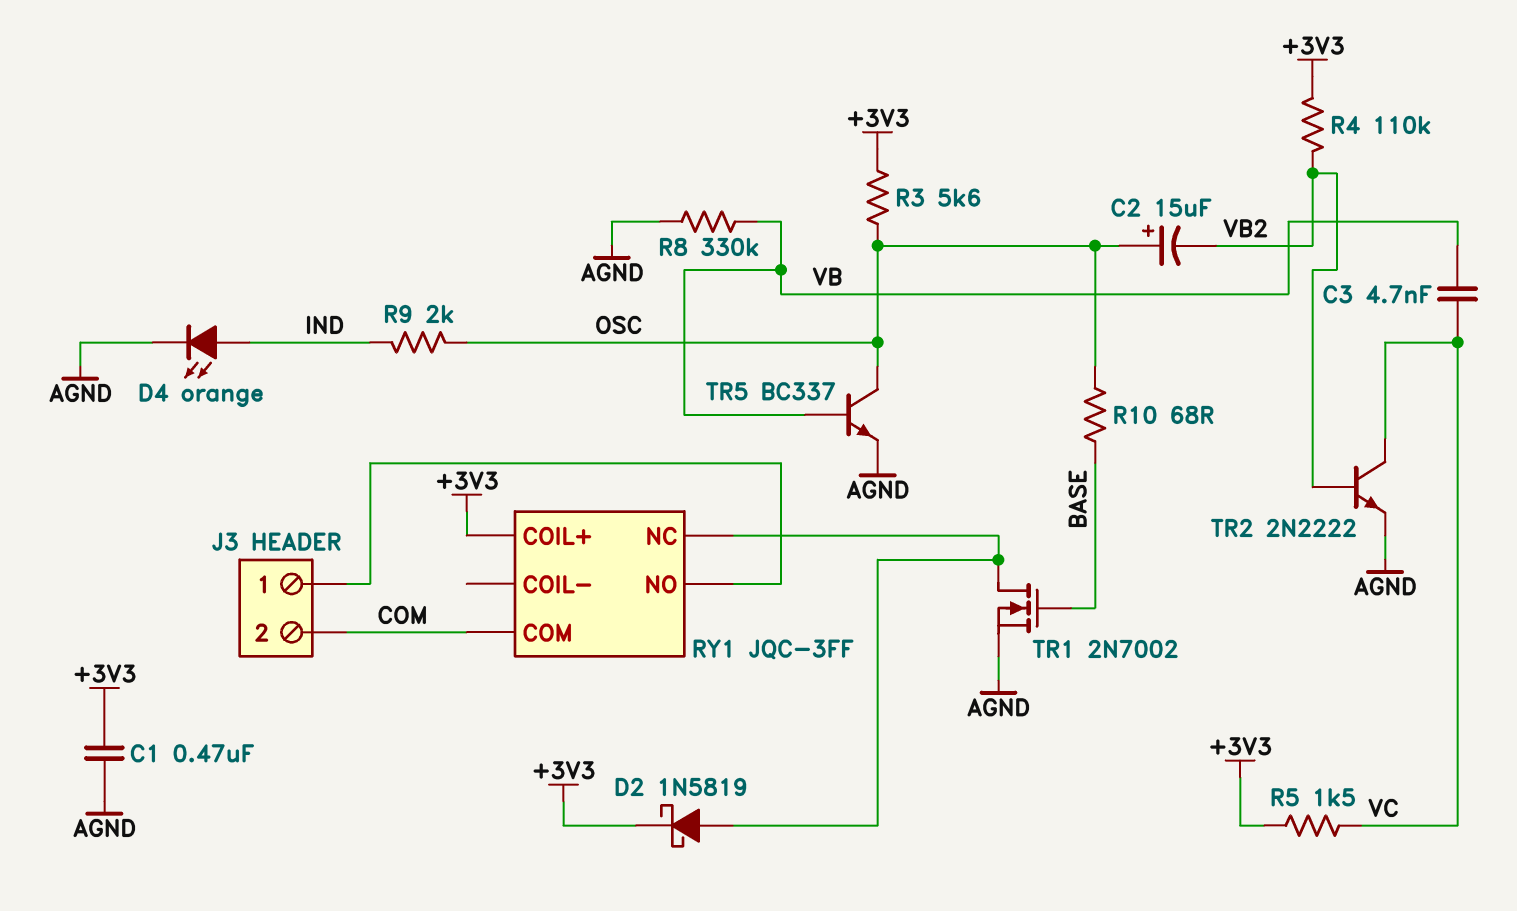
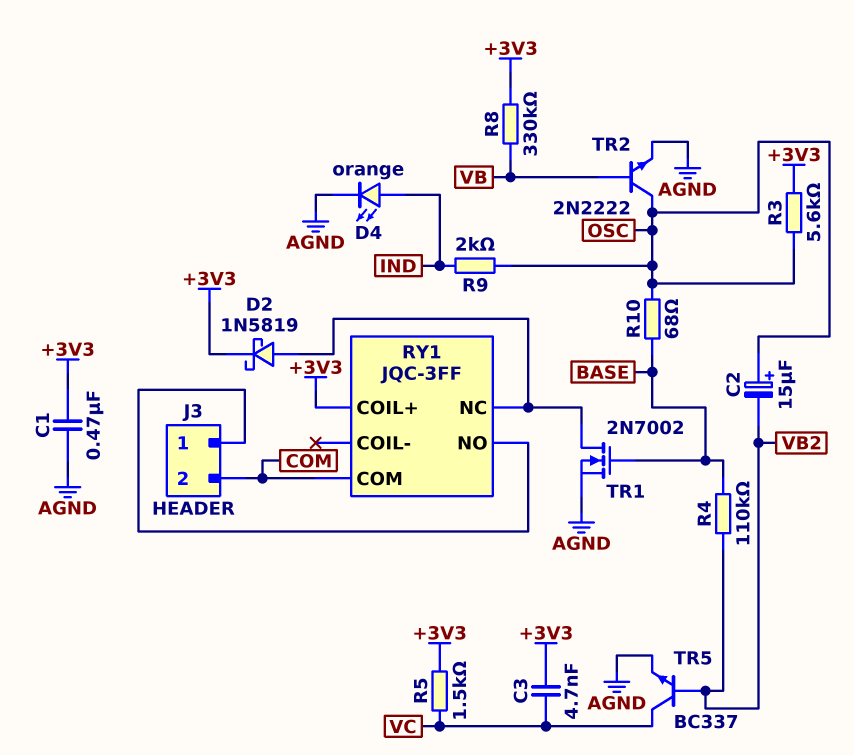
C3: 4.7nF (VB, VC) -> 4.7nF (+3V3, VC)
R4: 110k (+3V3, VB2) -> 110k (BASE, VB2)
R8: 330k (AGND, VB) -> 330k (+3V3, VB)
TR2: NPN 2N2222 (B VB2, C VC, E AGND) -> NPN 2N2222 (B VB, C OSC, E AGND)
TR5: NPN BC337 (B VB, C OSC, E AGND) -> NPN BC337 (B VB2, C VC, E AGND)

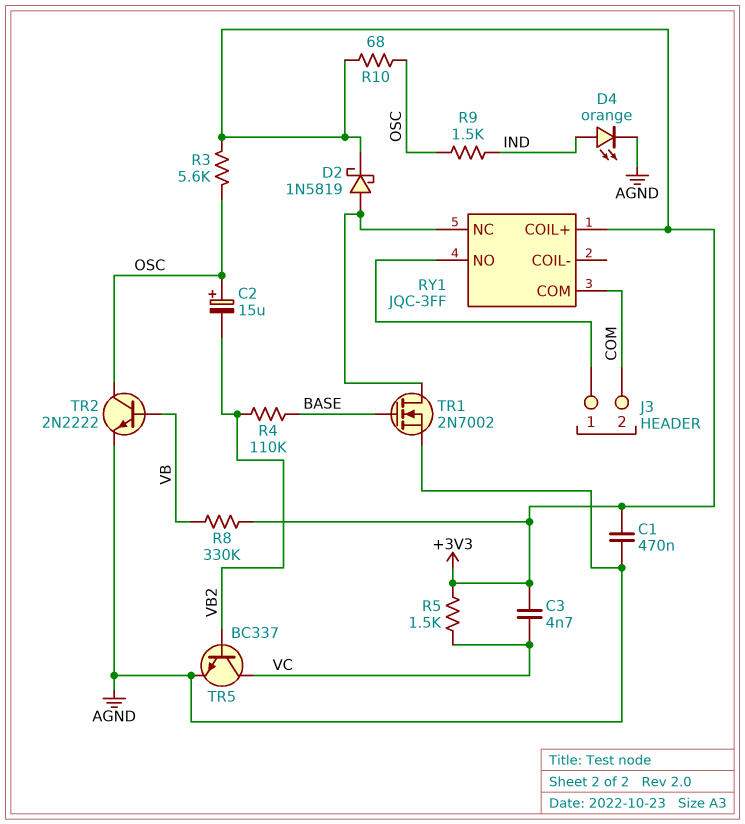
R9: 2k (IND, OSC) -> 1.5k (IND, OSC)
R10: 68 (BASE, OSC) -> 68 (+3V3, OSC)

